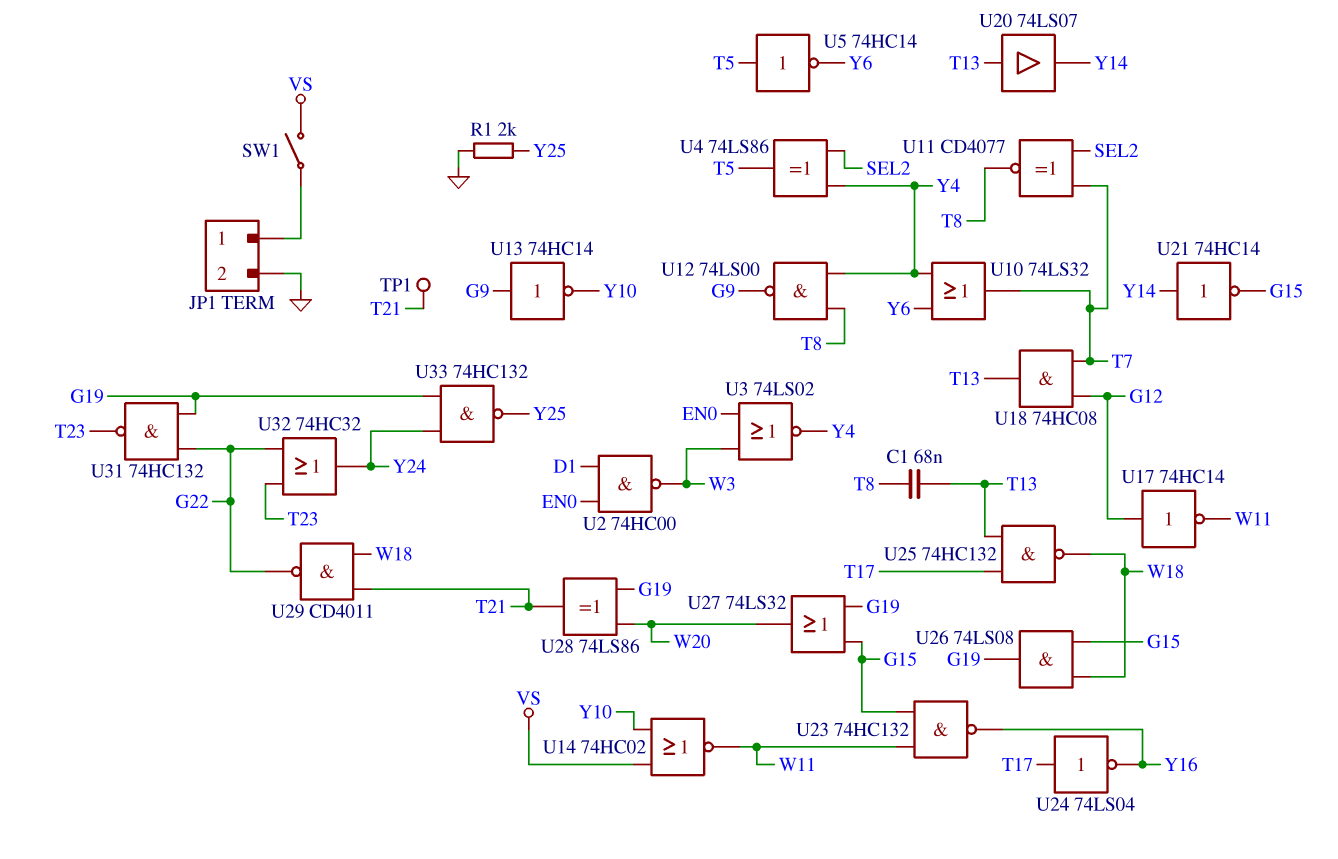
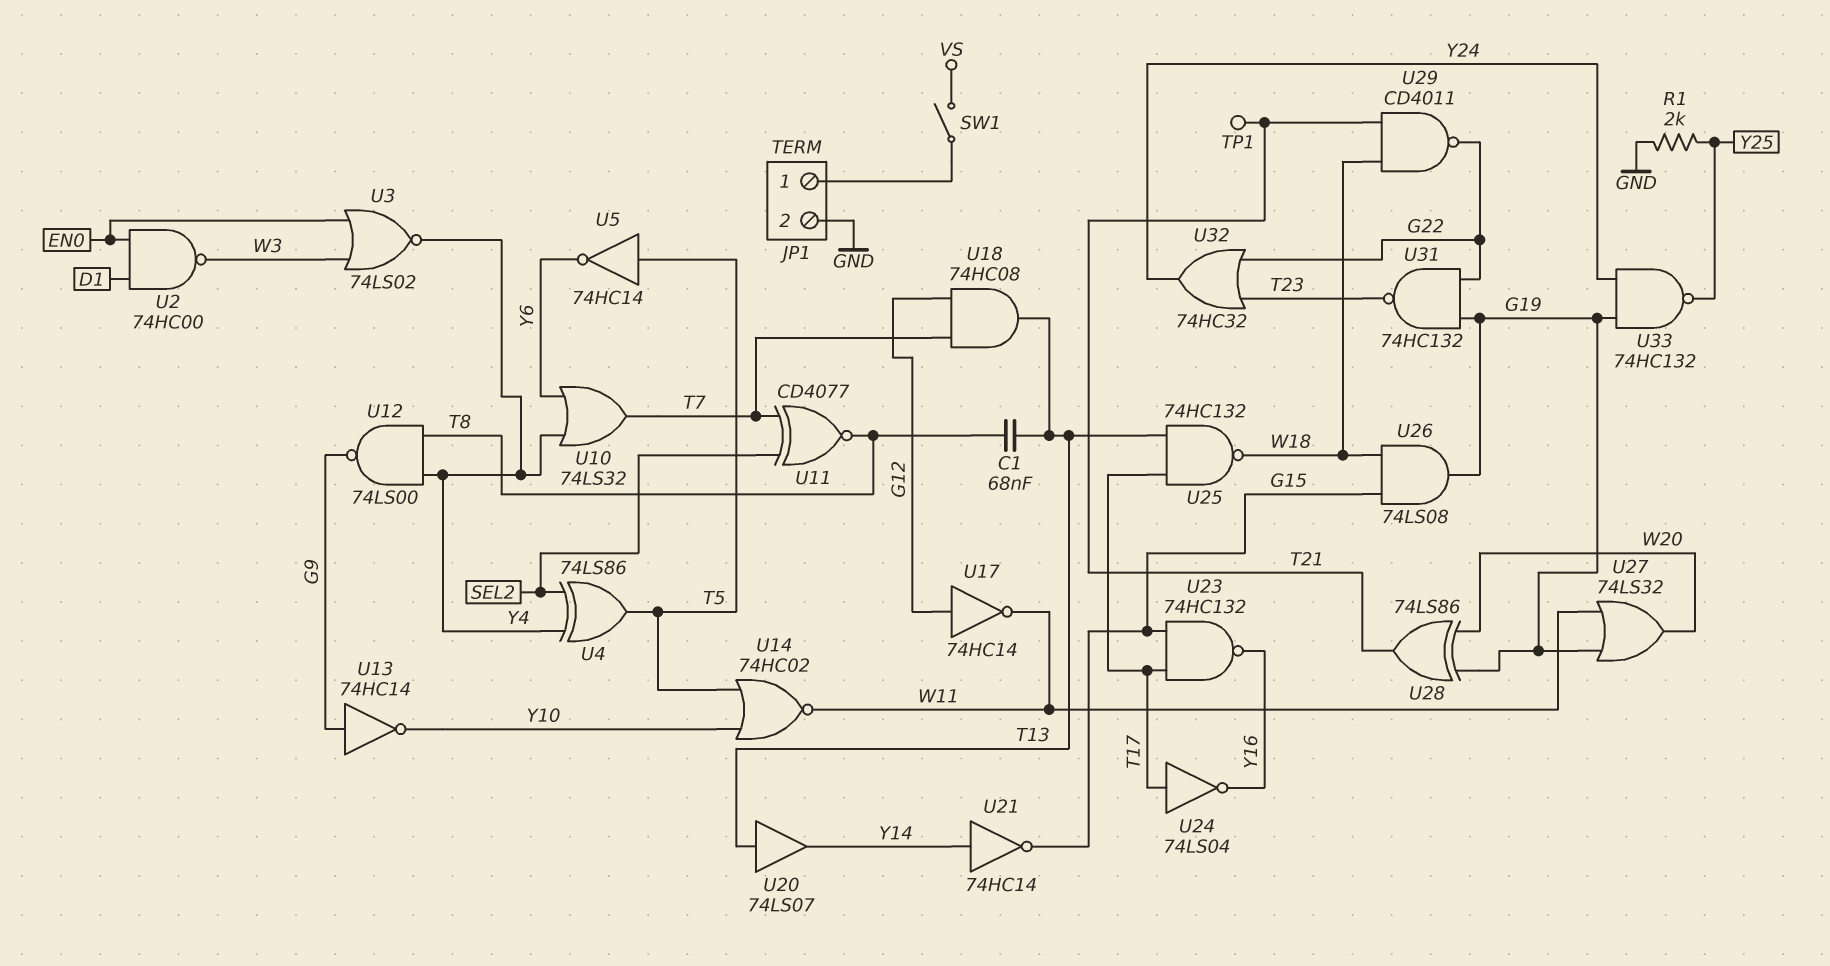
U14: NOR 74HC02 (in VS, in Y10, out W11) -> NOR 74HC02 (in T5, in Y10, out W11)
U23: NAND 74HC132 (in G15, in W11, out Y16) -> NAND 74HC132 (in G15, in T17, out Y16)
U27: OR 74LS32 (in G15, in G19, out W20) -> OR 74LS32 (in G19, in W11, out W20)

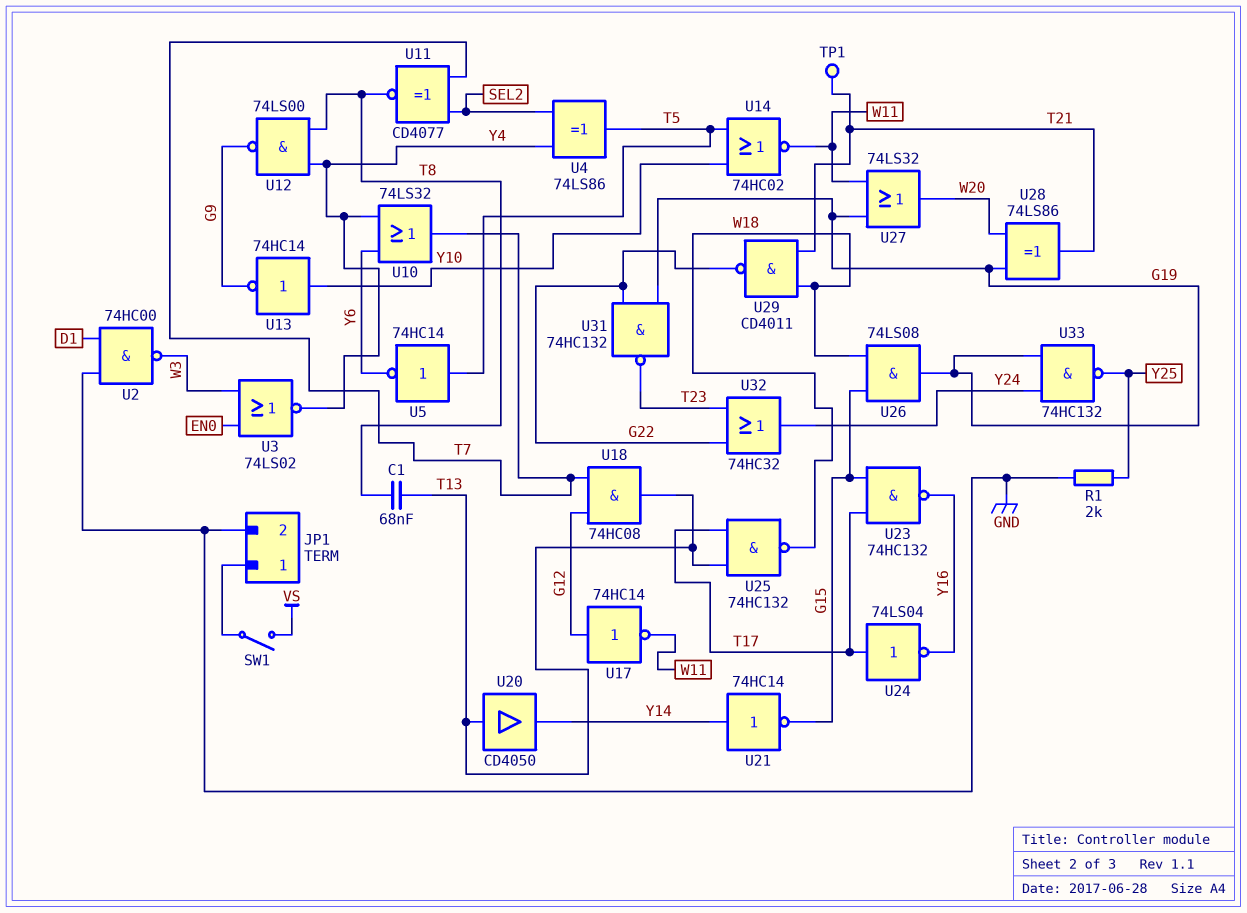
U2: NAND 74HC00 (in D1, in EN0, out W3) -> NAND 74HC00 (in D1, in GND, out W3)
U13: NOT 74HC14 (in G9, out Y10) -> NOT 74HC14 (in Y10, out G9)
U20: buffer 74LS07 (in T13, out Y14) -> buffer CD4050 (in T13, out Y14)

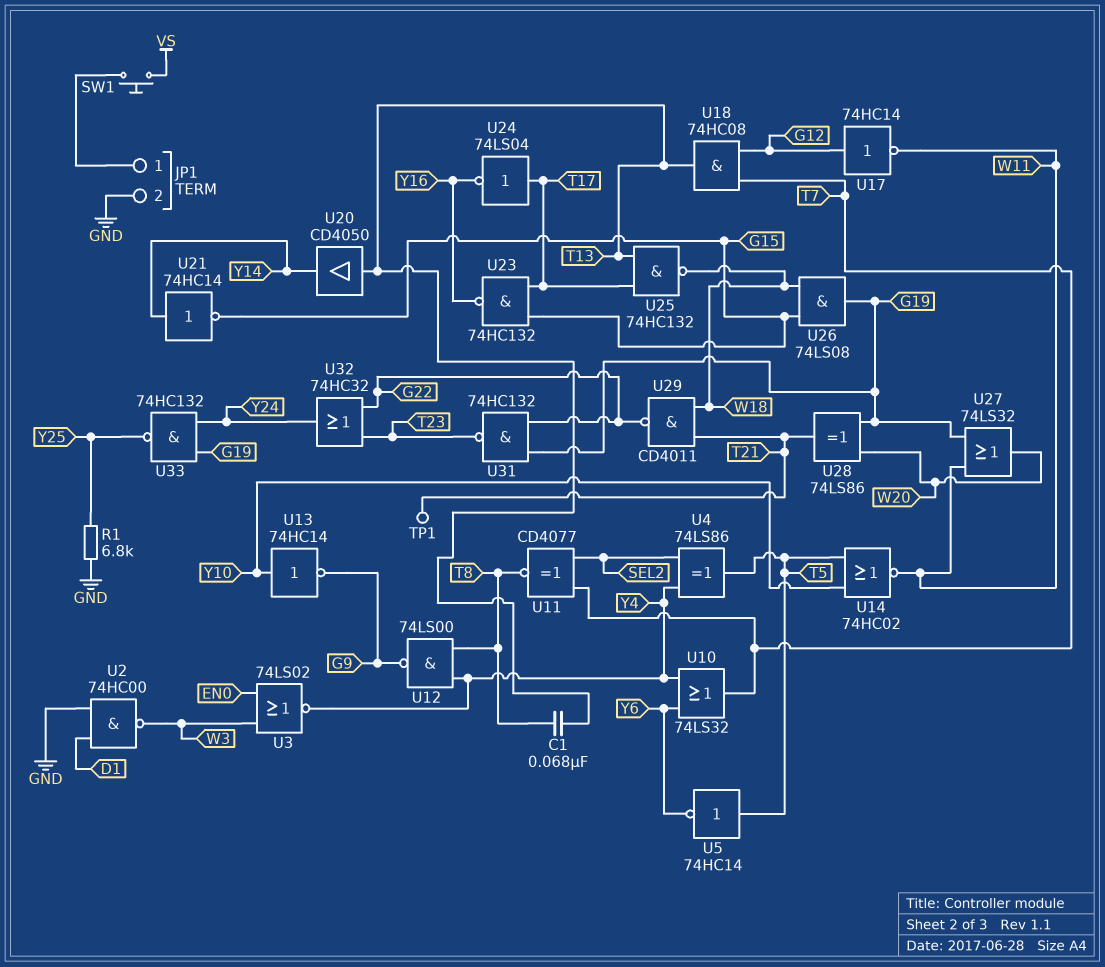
R1: 2k (GND, Y25) -> 6.8k (GND, Y25)
SW1: switch (JP1/1, VS) -> button (JP1/1, VS)

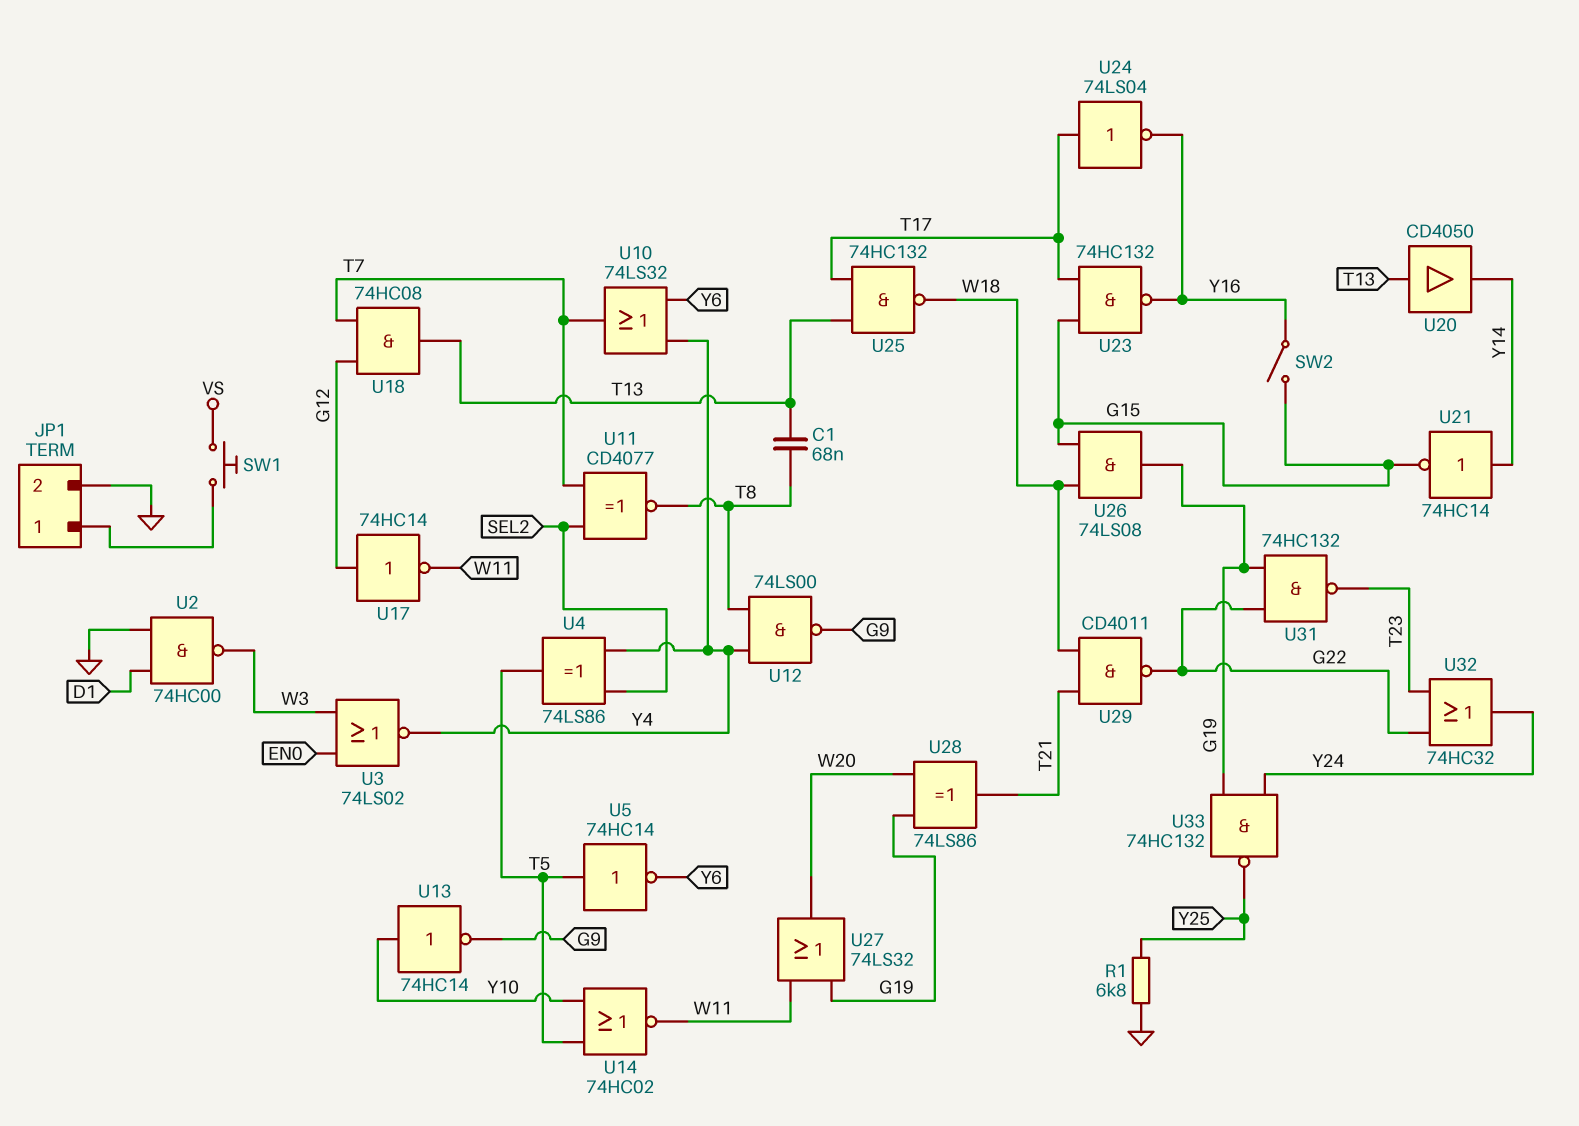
SW2: none -> switch (G15, Y16)
TP1: test point (T21) -> none

